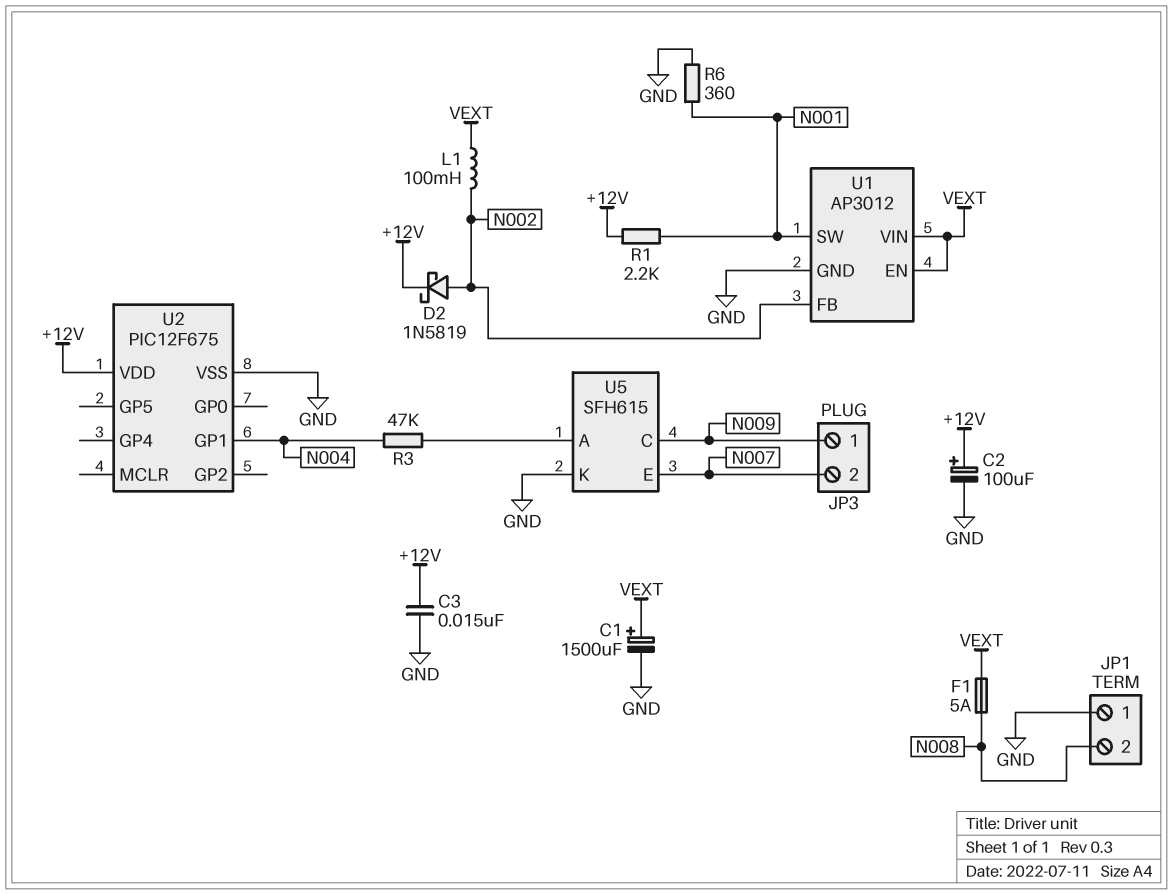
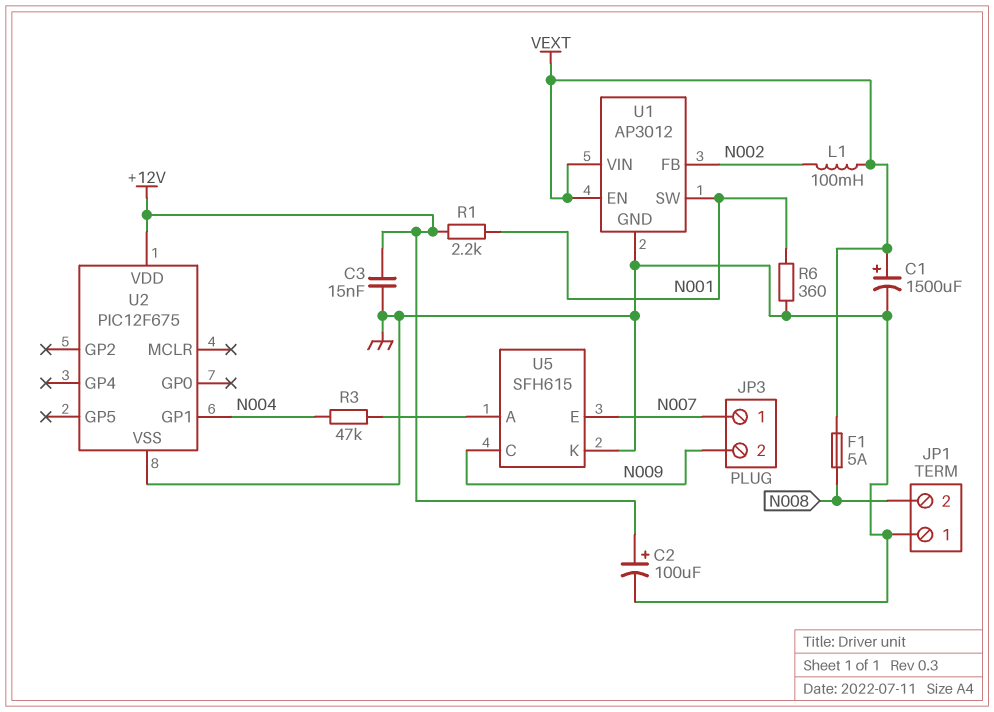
D2: schottky 1N5819 (A N002, K +12V) -> none
JP3 pin 1: N009 -> N007
JP3 pin 2: N007 -> N009

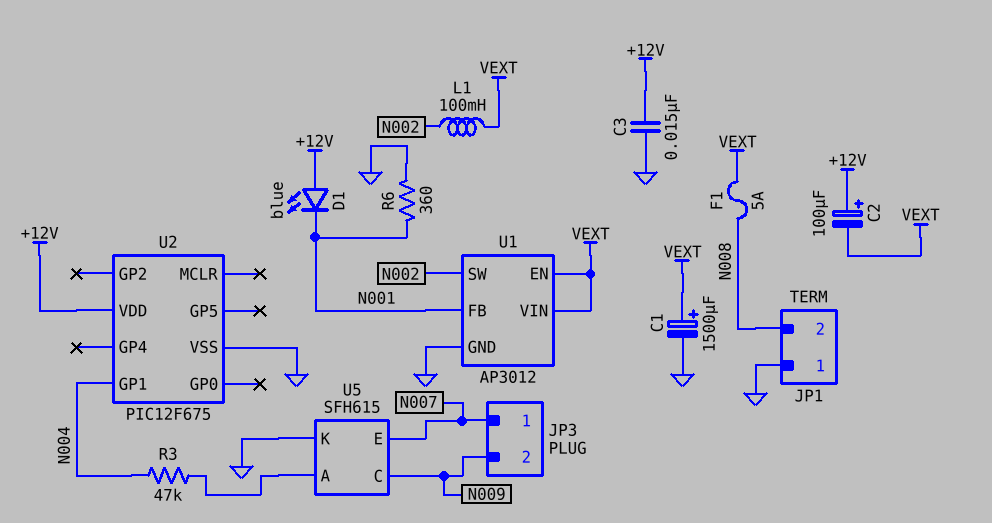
C2: 100uF (plus +12V, minus GND) -> 100uF (plus +12V, minus VEXT)
D1: none -> LED blue (A +12V, K N001)
R1: 2.2k (+12V, N001) -> none
U1 pin FB: N002 -> N001
U1 pin SW: N001 -> N002

